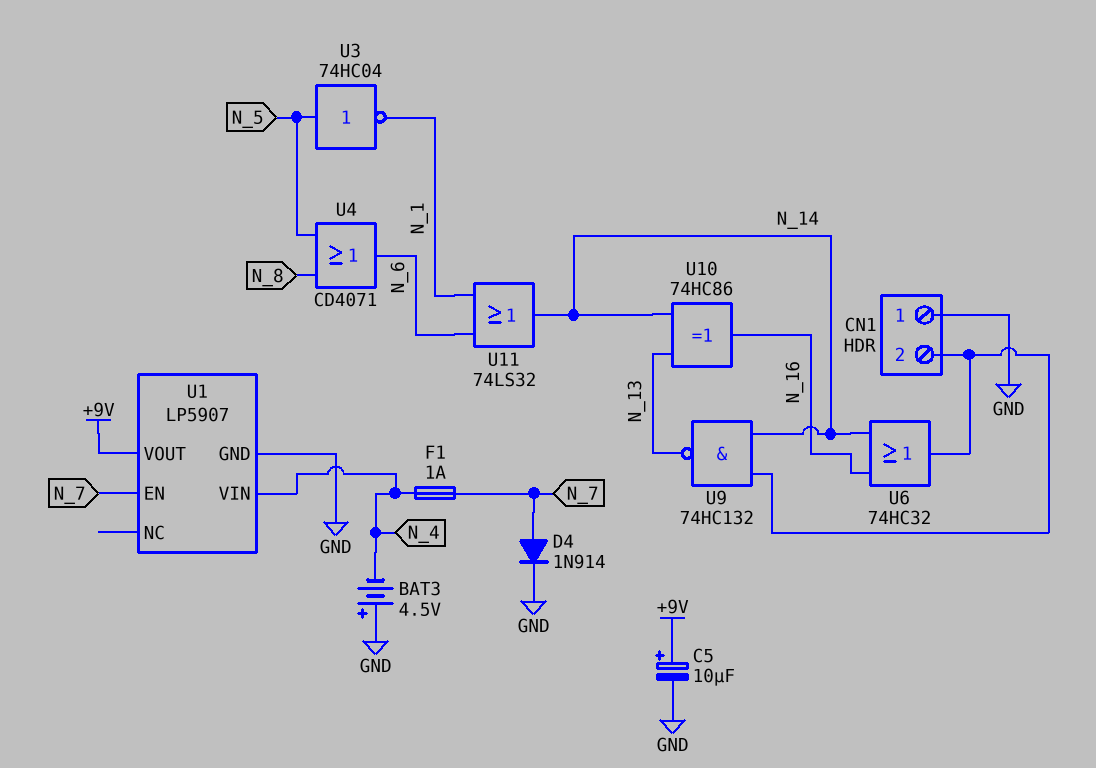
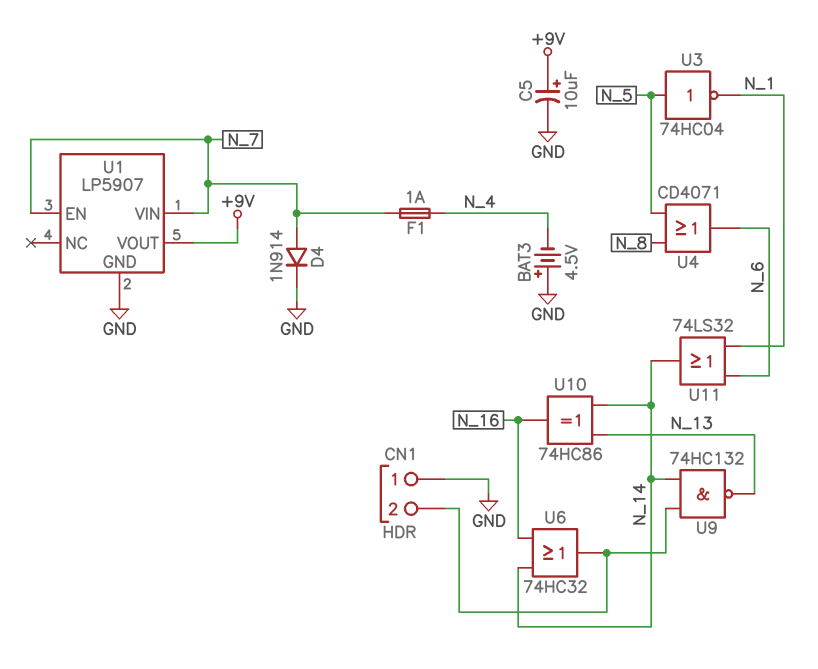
U1 pin VIN: N_4 -> N_7

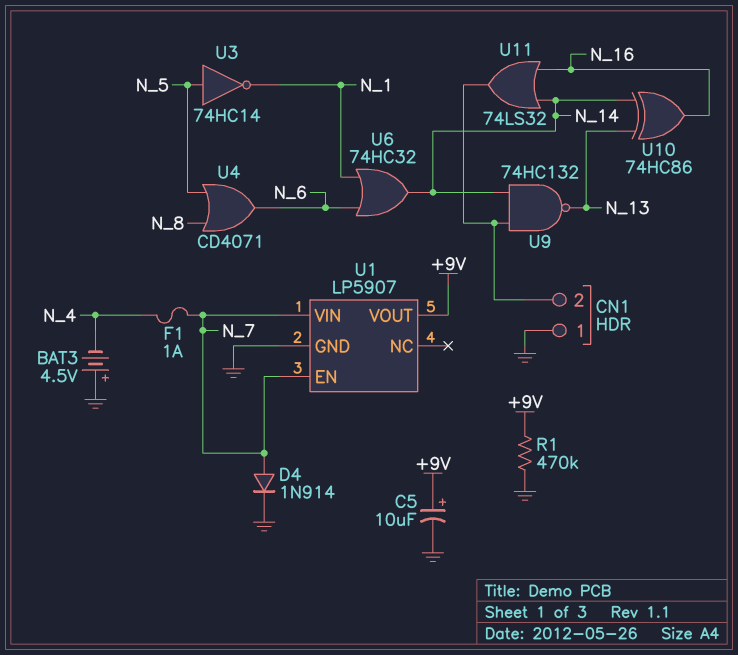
R1: none -> 470k (+9V, GND)
U3: NOT 74HC04 (in N_5, out N_1) -> NOT 74HC14 (in N_5, out N_1)
U6: OR 74HC32 (in N_14, in N_16, out CN1/2) -> OR 74HC32 (in N_1, in N_6, out N_14)
U11: OR 74LS32 (in N_1, in N_6, out N_14) -> OR 74LS32 (in N_14, in N_16, out CN1/2)

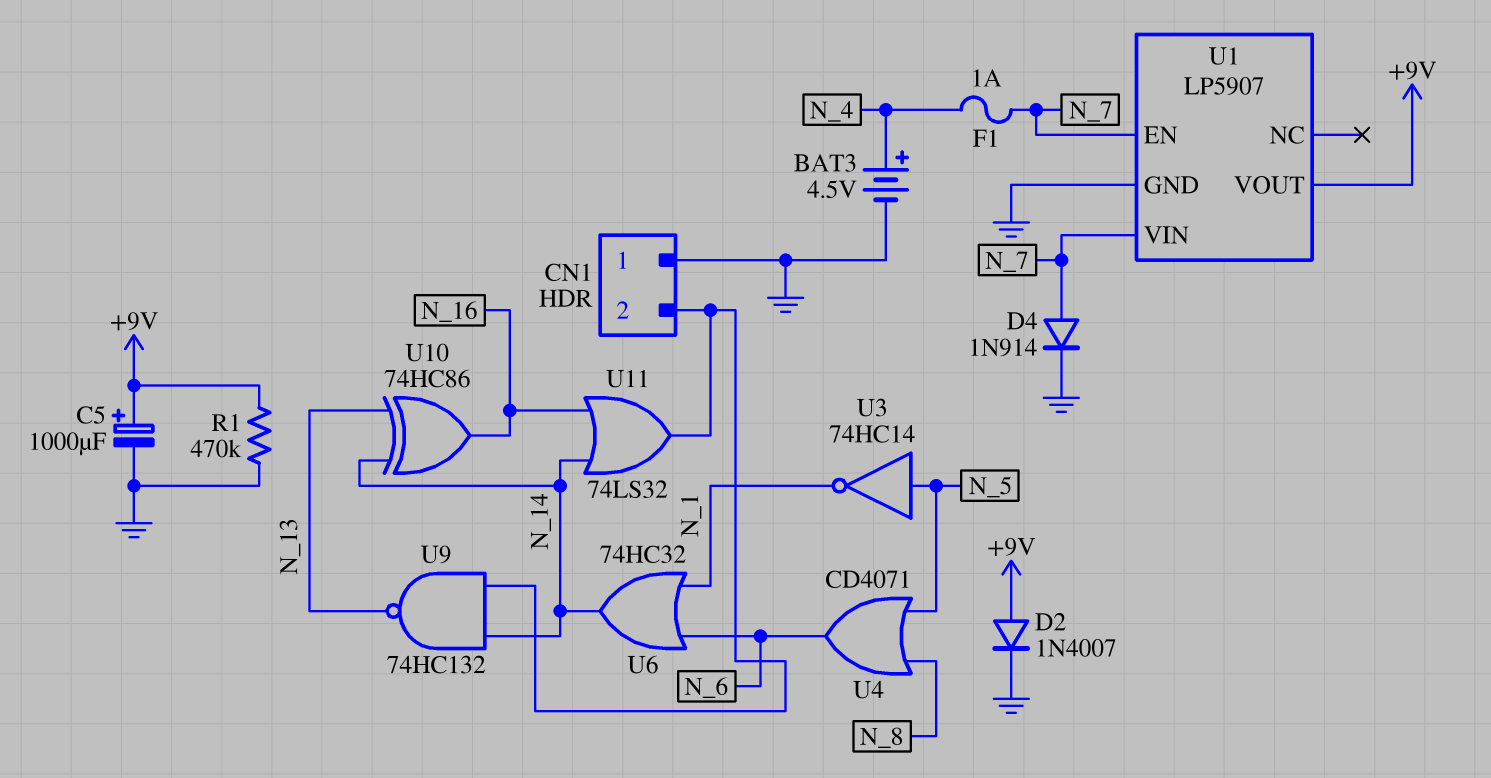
BAT3: 4.5V (plus GND, minus N_4) -> 4.5V (plus N_4, minus GND)
C5: 10uF (plus +9V, minus GND) -> 1000uF (plus +9V, minus GND)
D2: none -> diode 1N4007 (A +9V, K GND)

